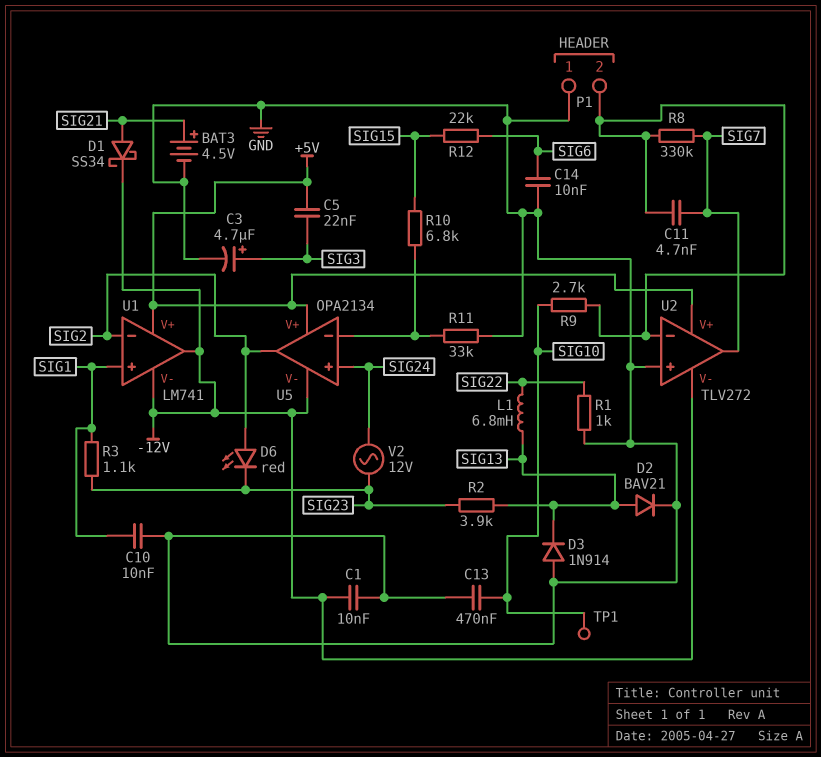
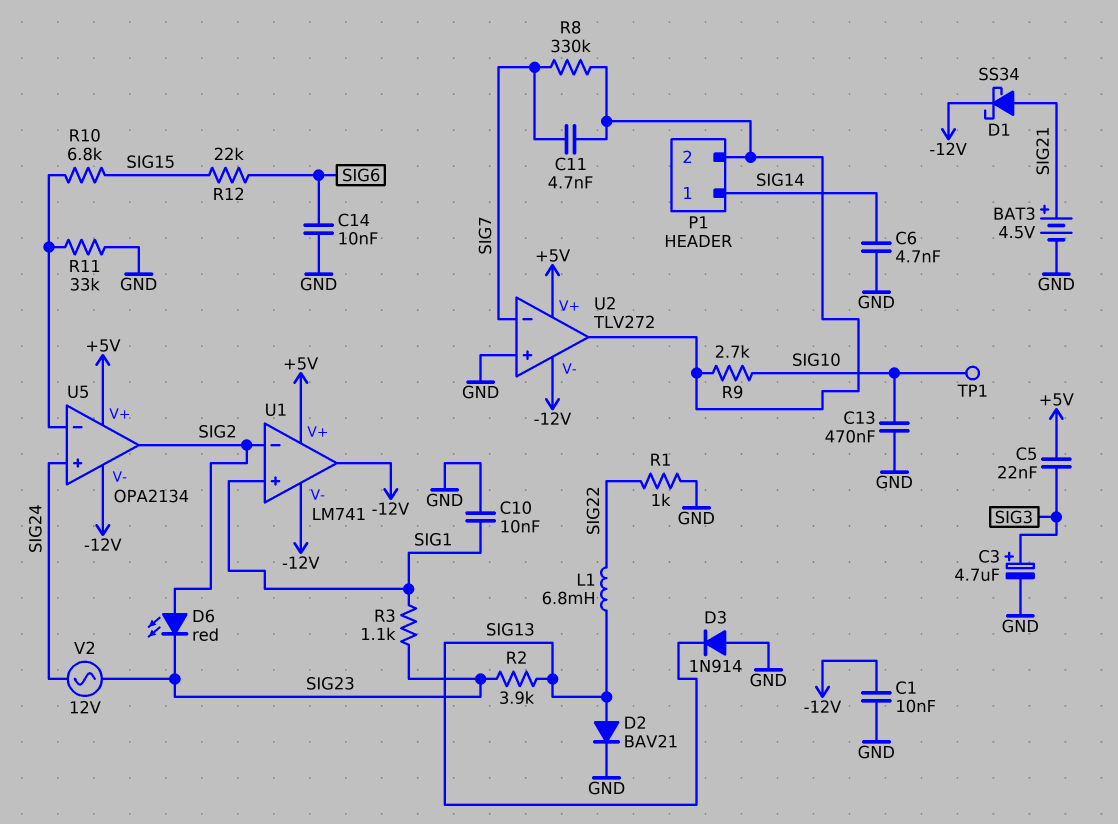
C6: none -> 4.7nF (GND, SIG14)
P1 pin 1: GND -> SIG14
U2 pin in-: P1/2 -> SIG7
U2 pin out: SIG7 -> P1/2

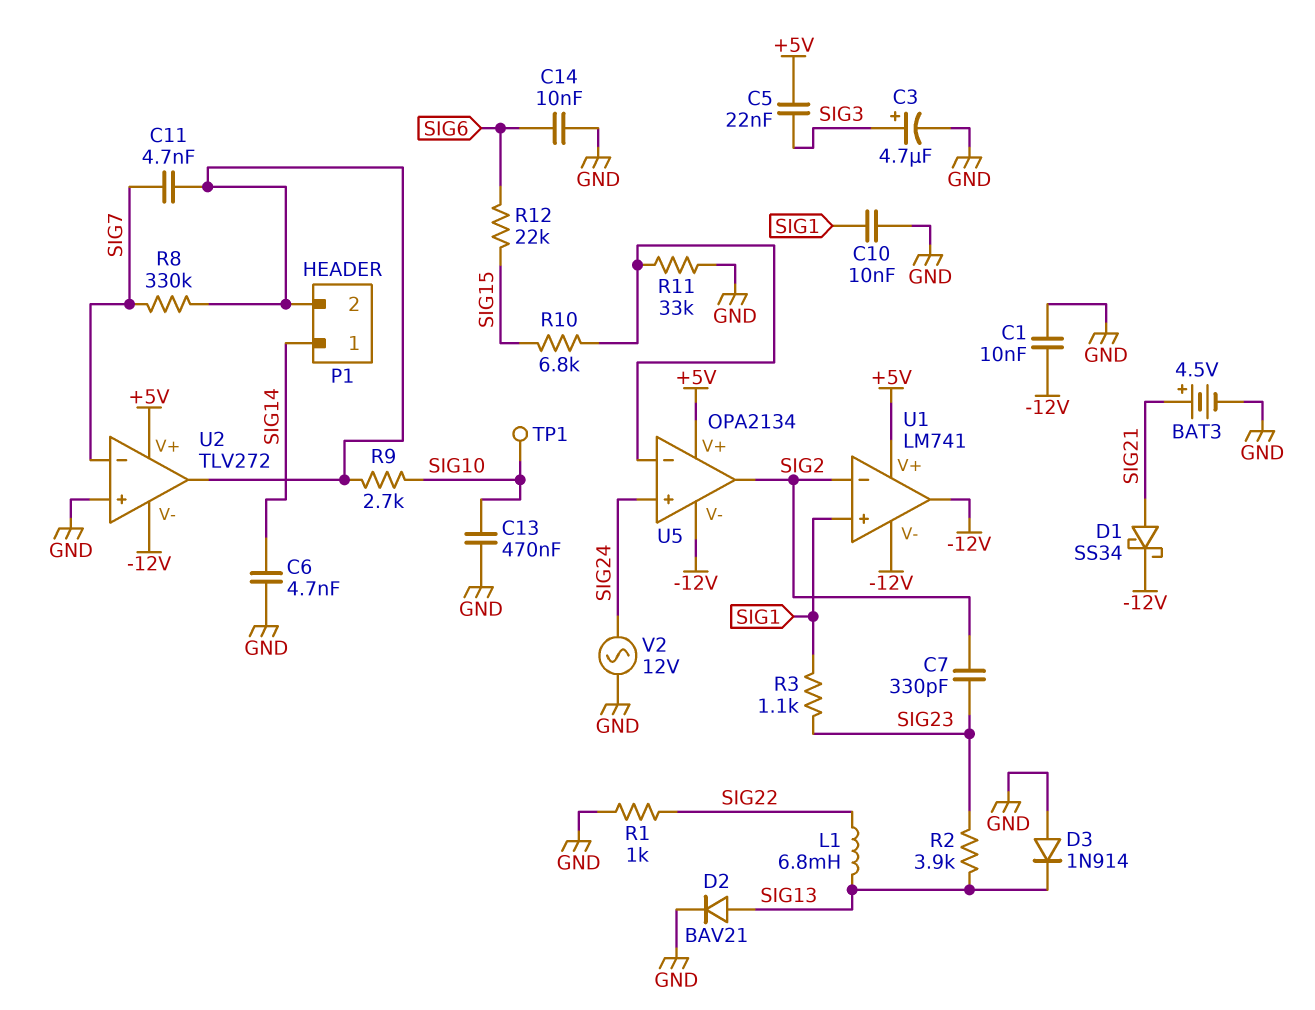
C7: none -> 330pF (SIG2, SIG23)
D6: LED red (A SIG2, K SIG23) -> none
V2: AC 12V (SIG23, SIG24) -> AC 12V (GND, SIG24)

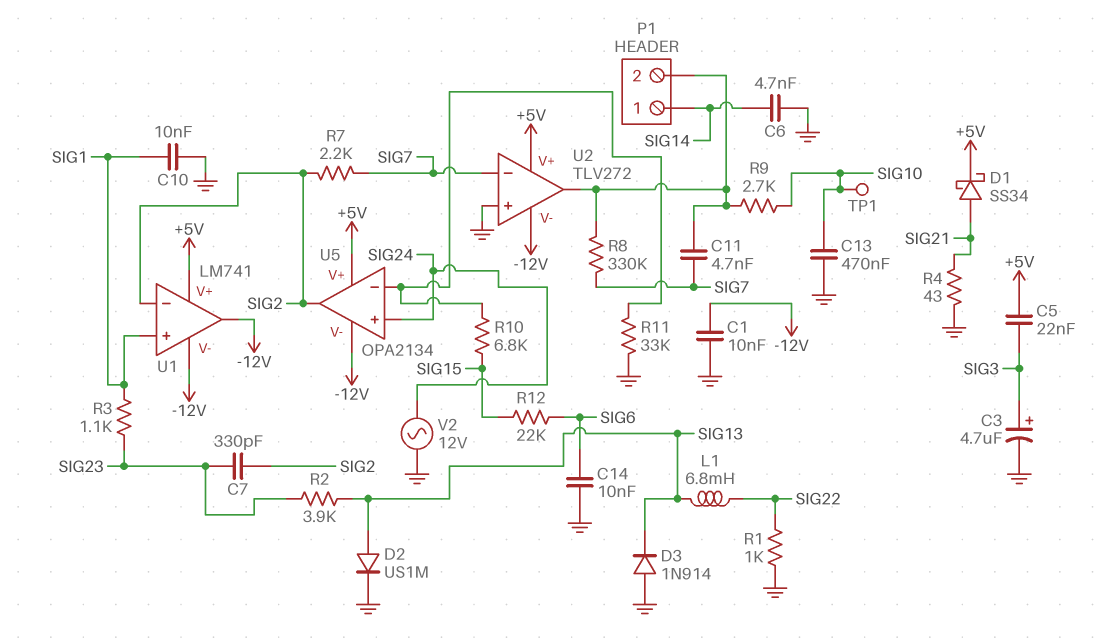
BAT3: 4.5V (plus SIG21, minus GND) -> none
D1: schottky SS34 (A SIG21, K -12V) -> schottky SS34 (A SIG21, K +5V)
D2: diode BAV21 (A SIG13, K GND) -> diode US1M (A SIG13, K GND)
R4: none -> 43 (GND, SIG21)
R7: none -> 2.2k (SIG2, SIG7)

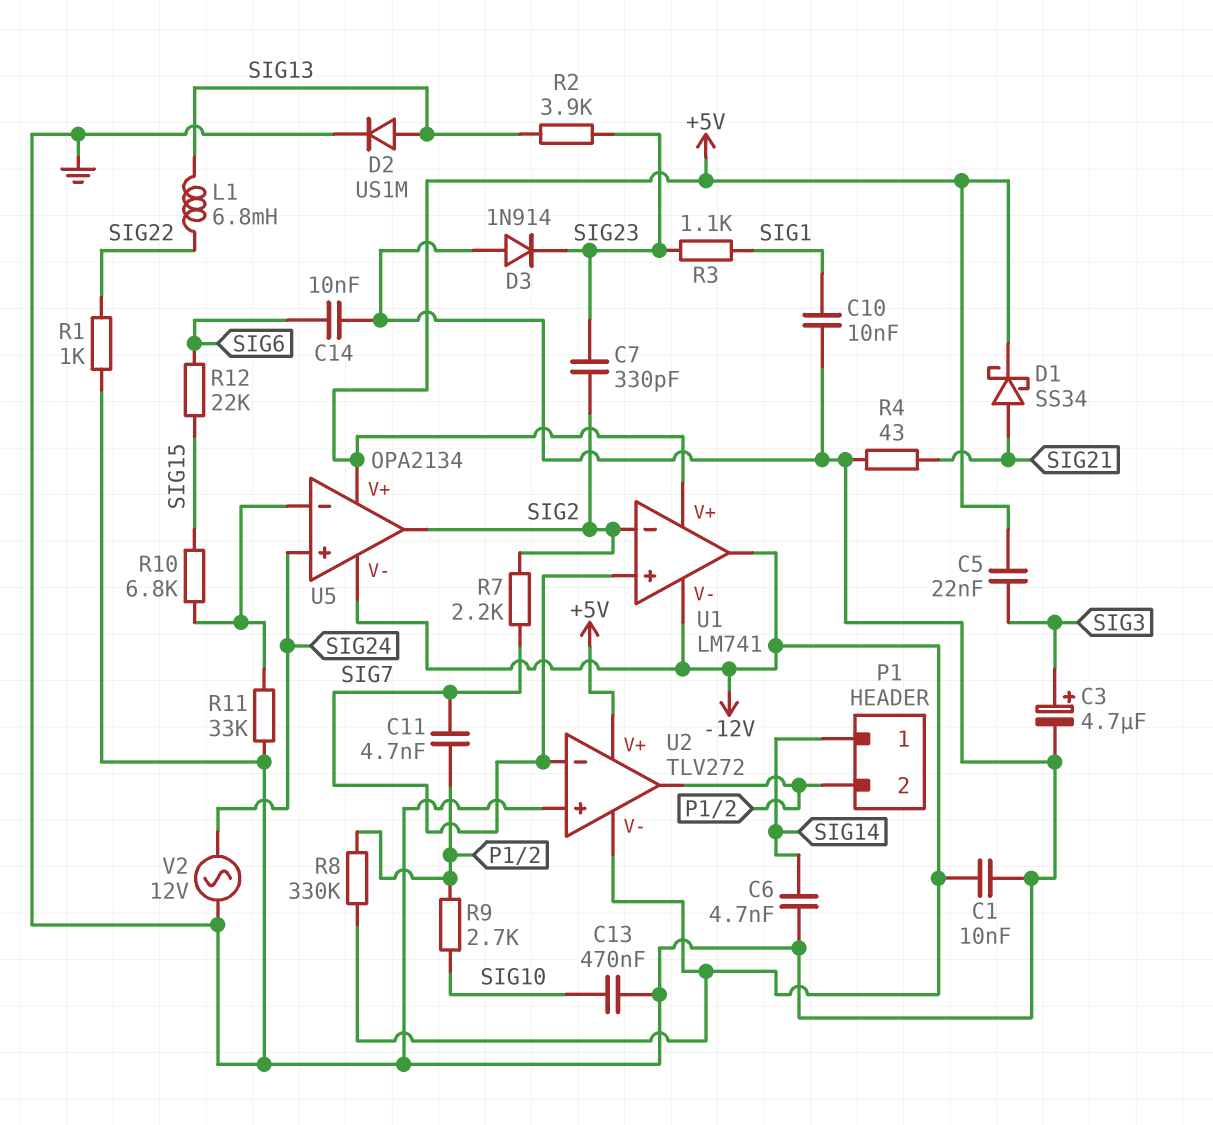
D3: diode 1N914 (A GND, K SIG13) -> diode 1N914 (A GND, K SIG23)
R8: 330k (P1/2, SIG7) -> 330k (-12V, P1/2)
TP1: test point (SIG10) -> none
U1 pin in+: SIG1 -> SIG7

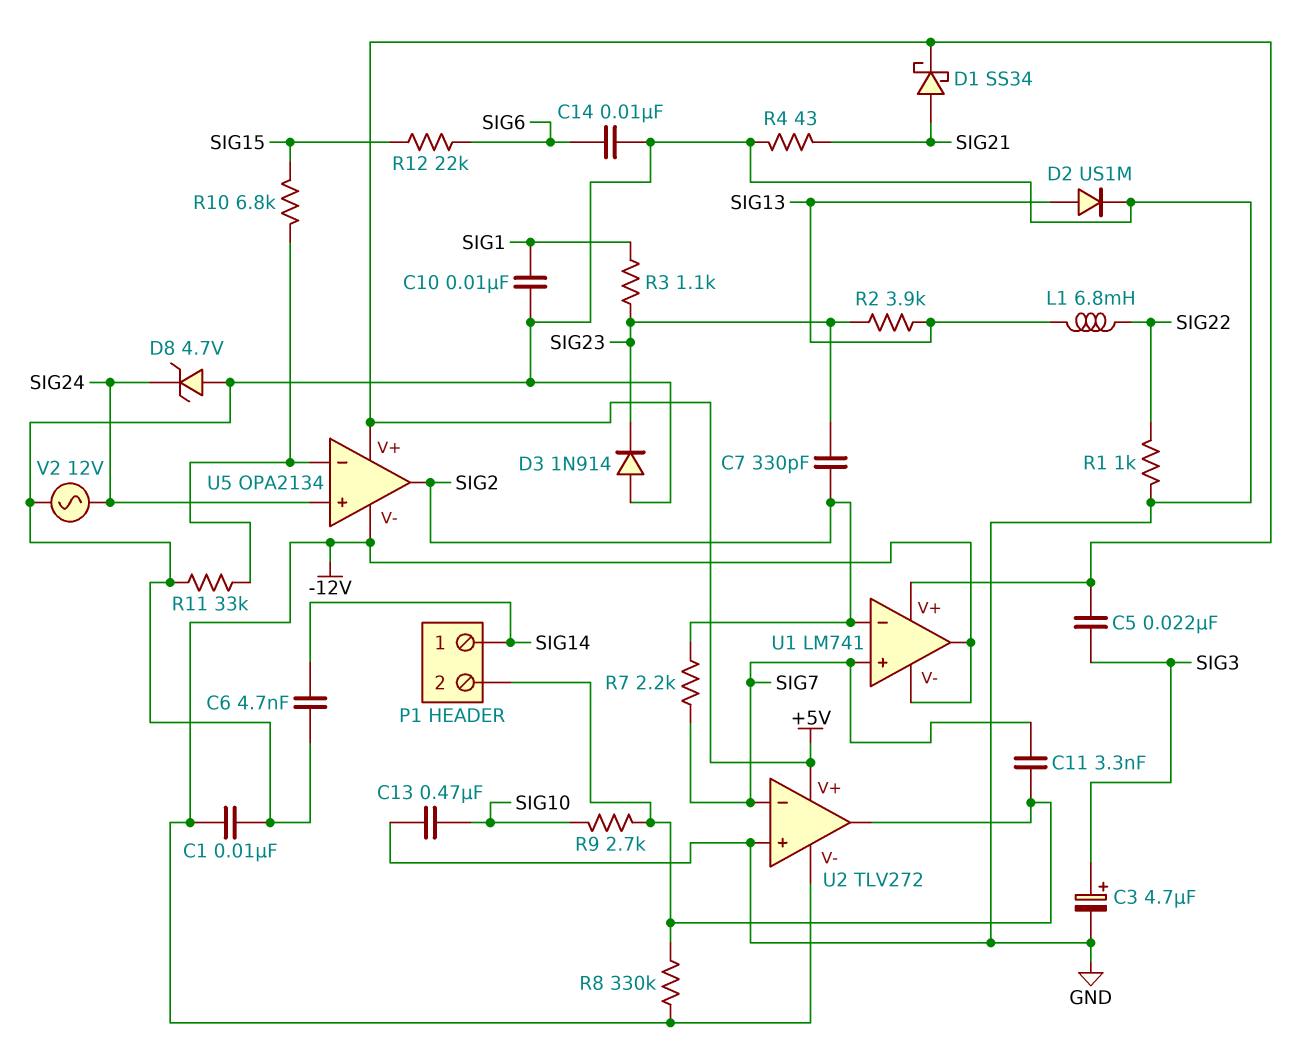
C11: 4.7nF (P1/2, SIG7) -> 3.3nF (P1/2, SIG7)
D8: none -> zener 4.7V (A GND, K SIG24)

